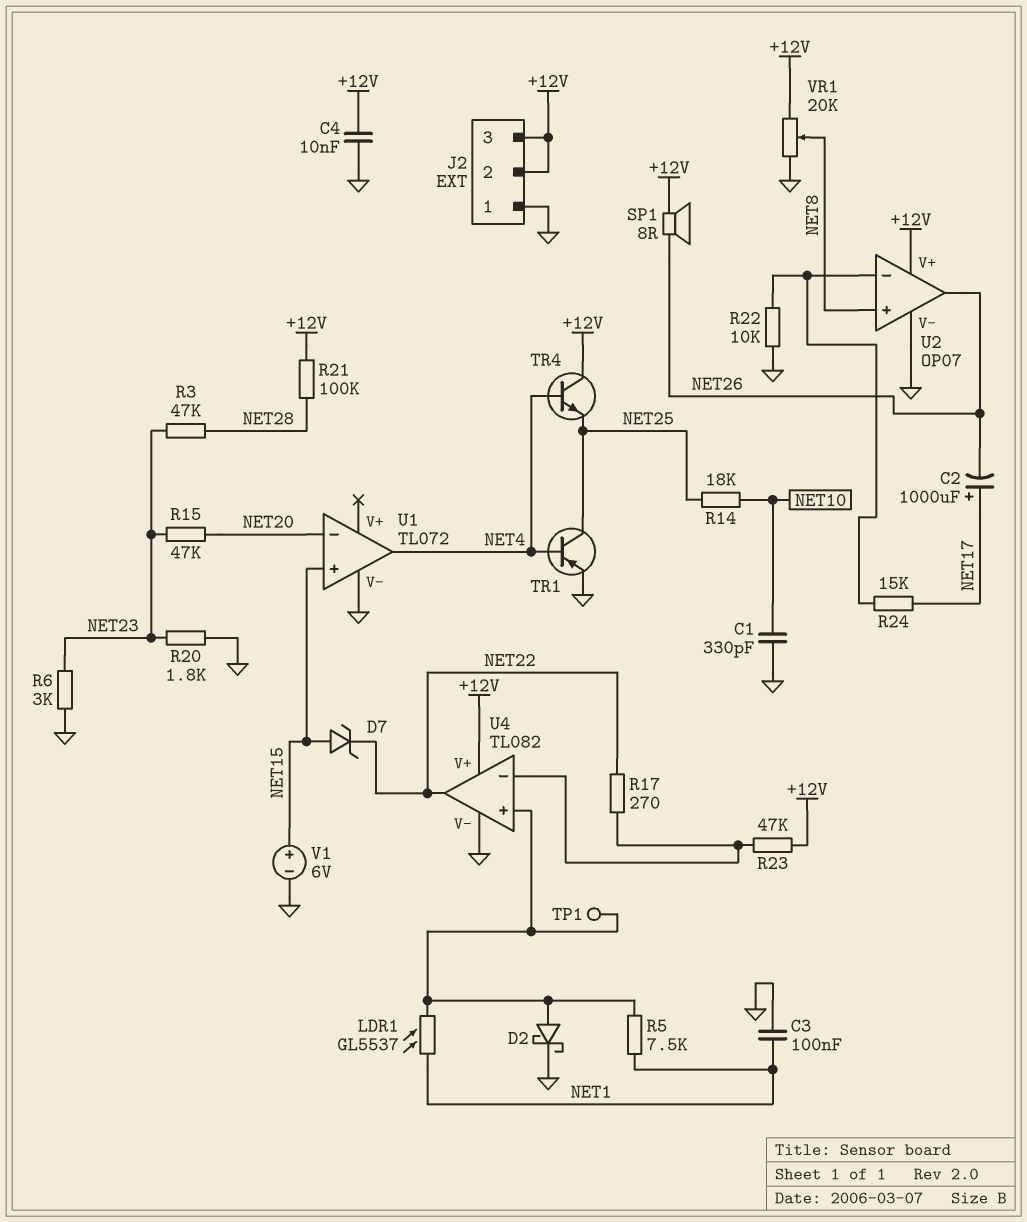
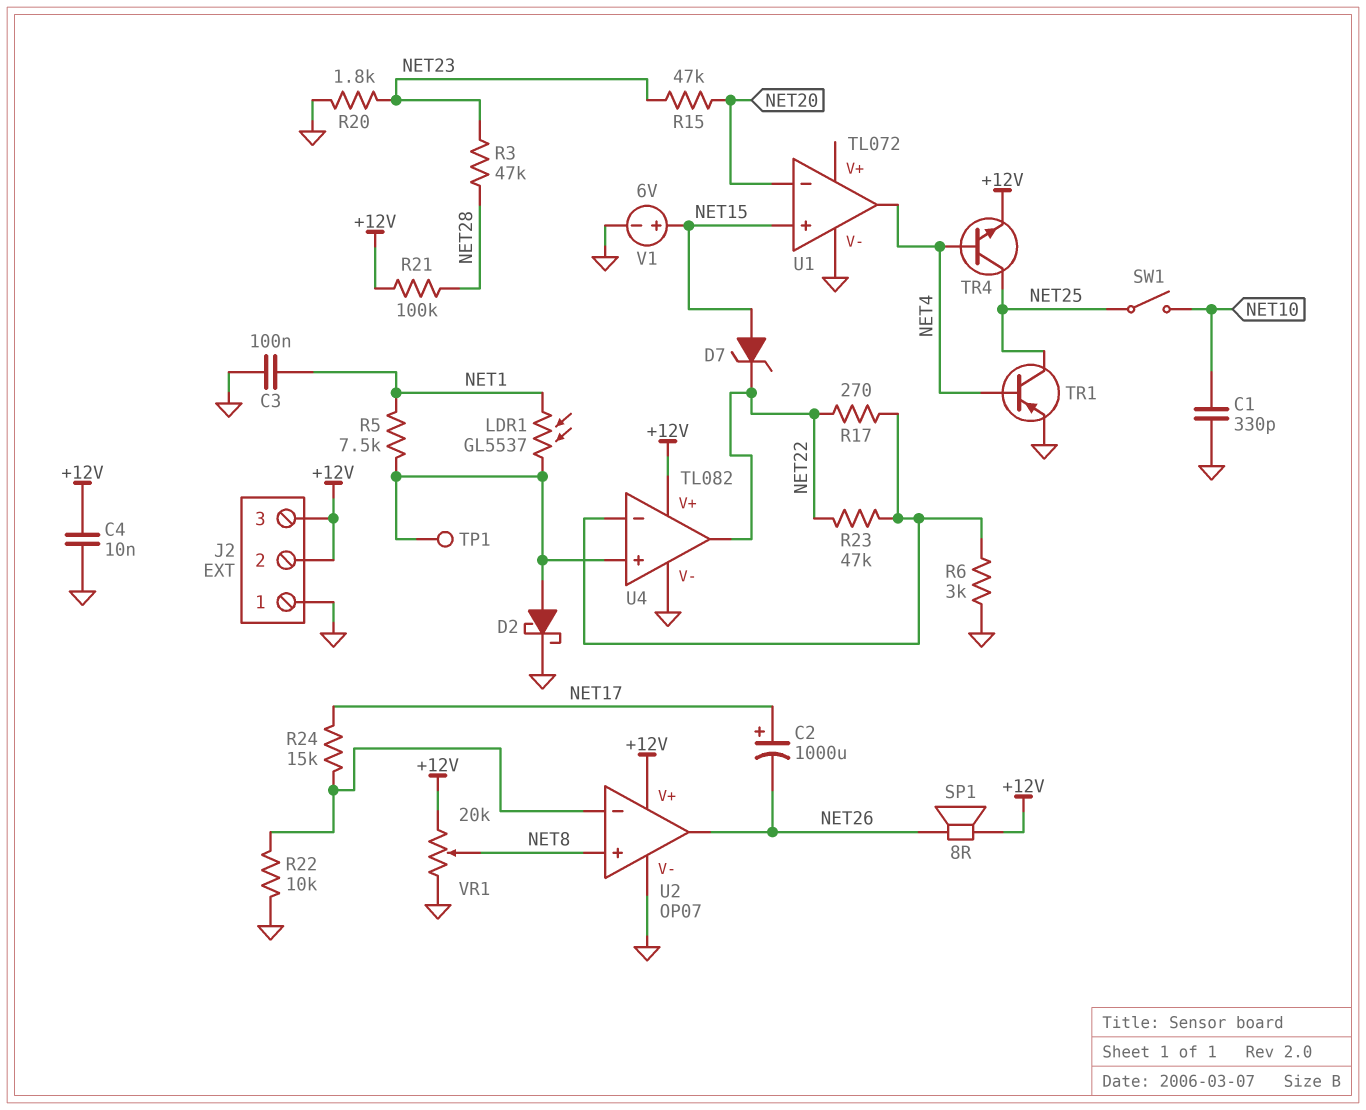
R6: 3k (GND, NET23) -> 3k (GND, U4/in-)
R14: 18k (NET10, NET25) -> none
R23: 47k (+12V, U4/in-) -> 47k (NET22, U4/in-)
SW1: none -> switch (NET10, NET25)
TR4: NPN (B NET4, C +12V, E NET25) -> NPN (B NET4, C NET25, E +12V)

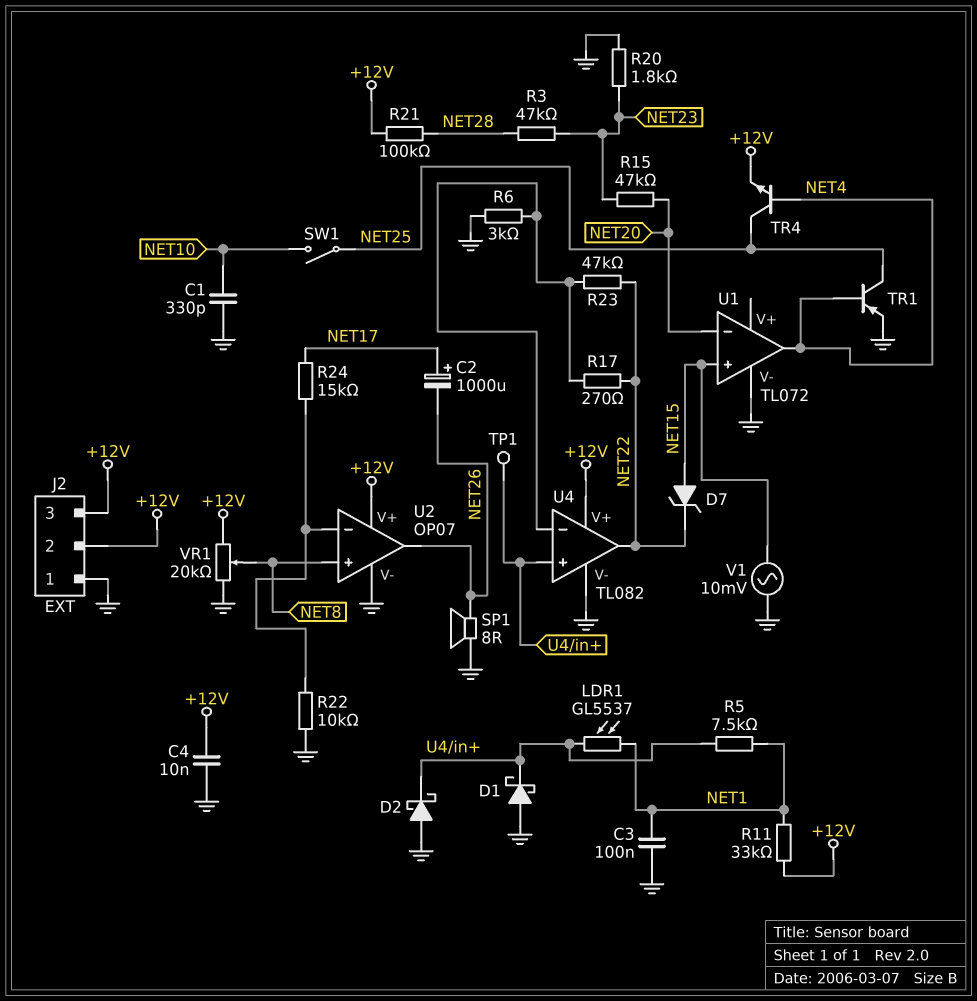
D1: none -> schottky (A GND, K U4/in+)
D2: schottky (A U4/in+, K GND) -> schottky (A GND, K U4/in+)
R11: none -> 33k (+12V, NET1)
SP1: speaker 8R (+12V, NET26) -> speaker 8R (GND, NET26)
V1: 6V (plus NET15, minus GND) -> AC 10mV (GND, NET15)

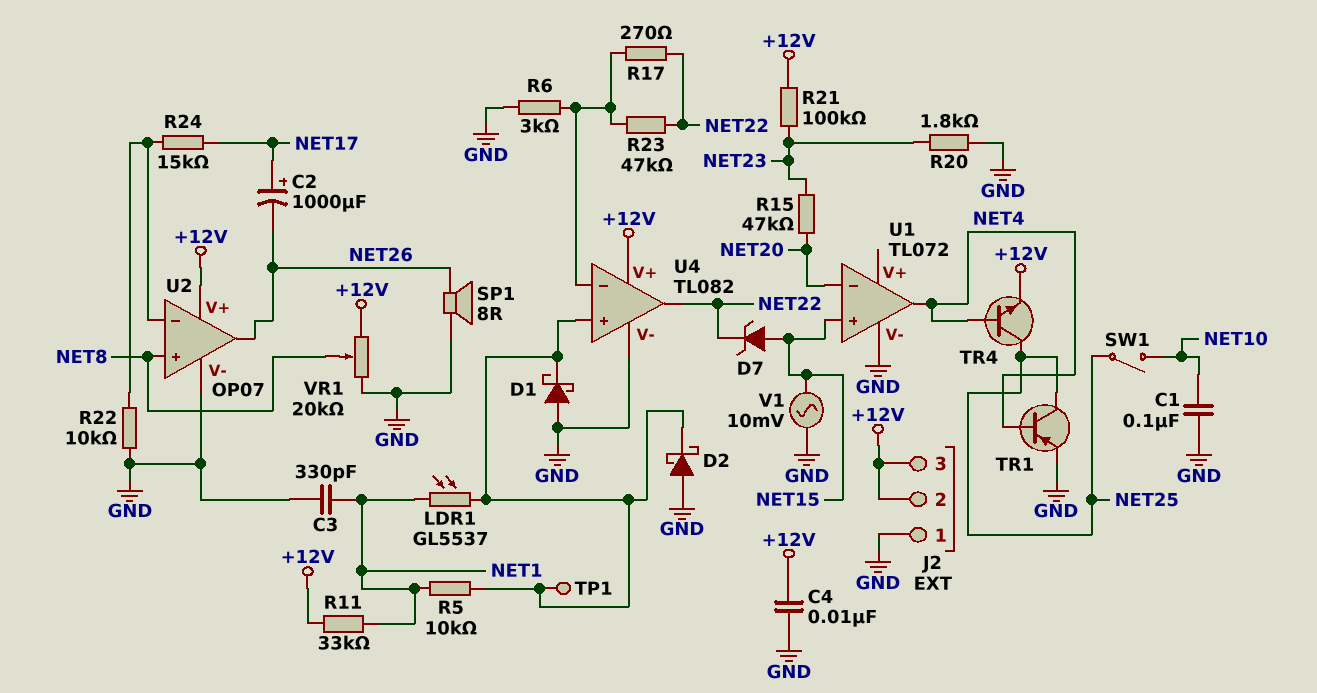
C1: 330pF (GND, NET10) -> 100nF (GND, NET10)
C3: 100nF (GND, NET1) -> 330pF (GND, NET1)
R3: 47k (NET23, NET28) -> none
R5: 7.5k (NET1, U4/in+) -> 10k (NET1, U4/in+)
R21: 100k (+12V, NET28) -> 100k (+12V, NET23)

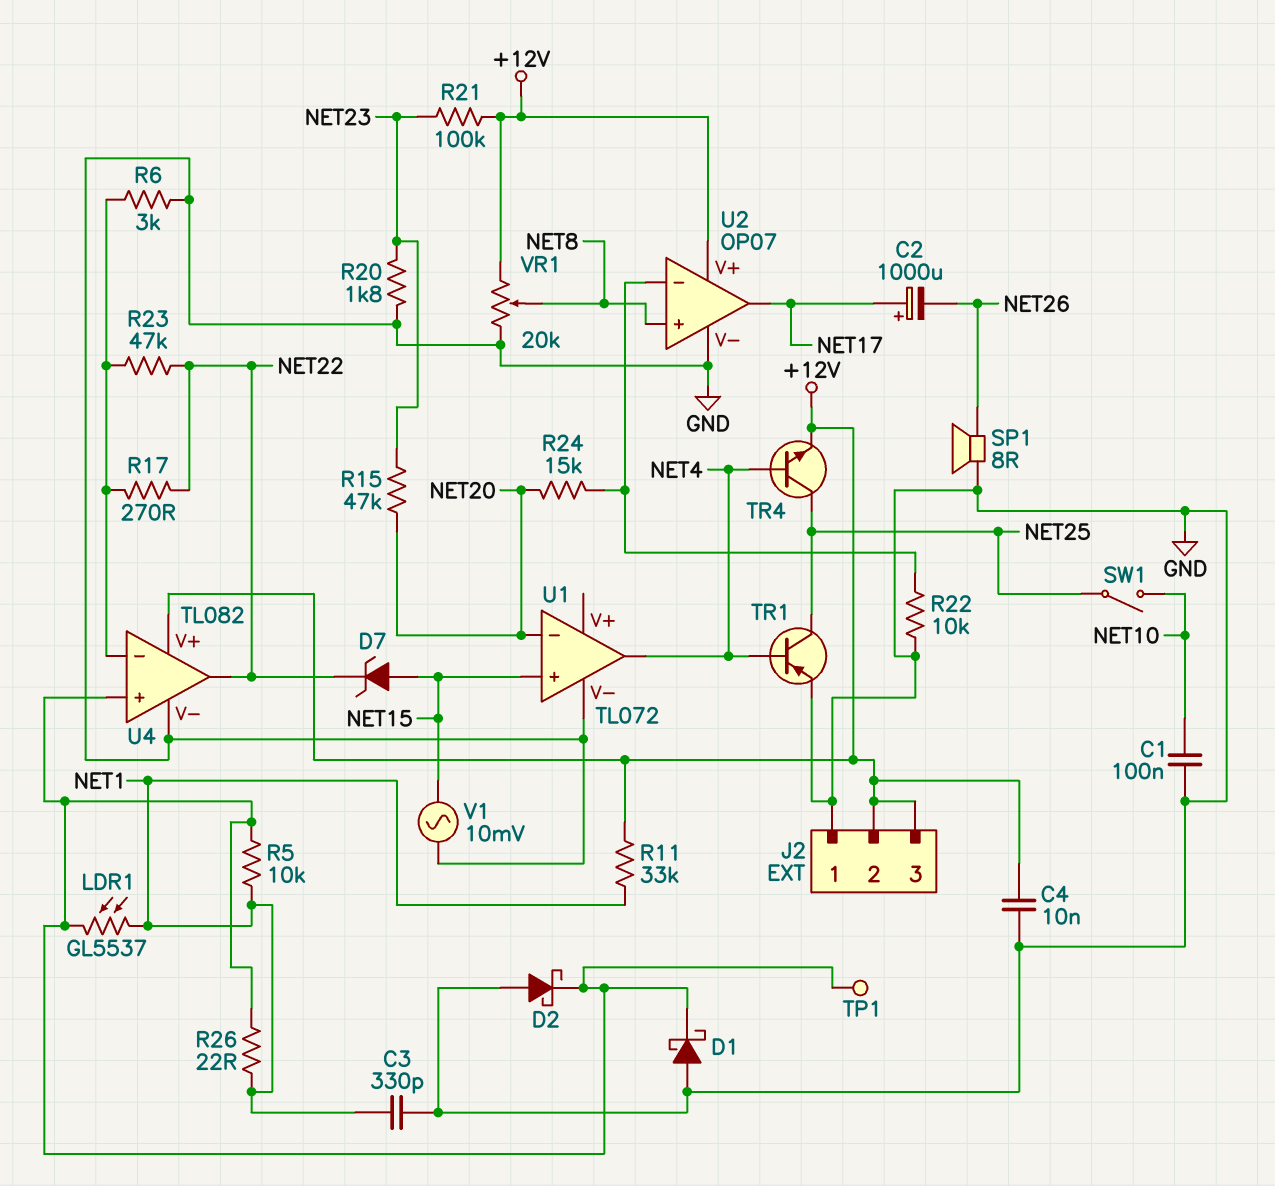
R24: 15k (NET17, U2/in-) -> 15k (NET20, U2/in-)
R26: none -> 22 (NET1, U4/in+)
U2 pin out: NET26 -> NET17

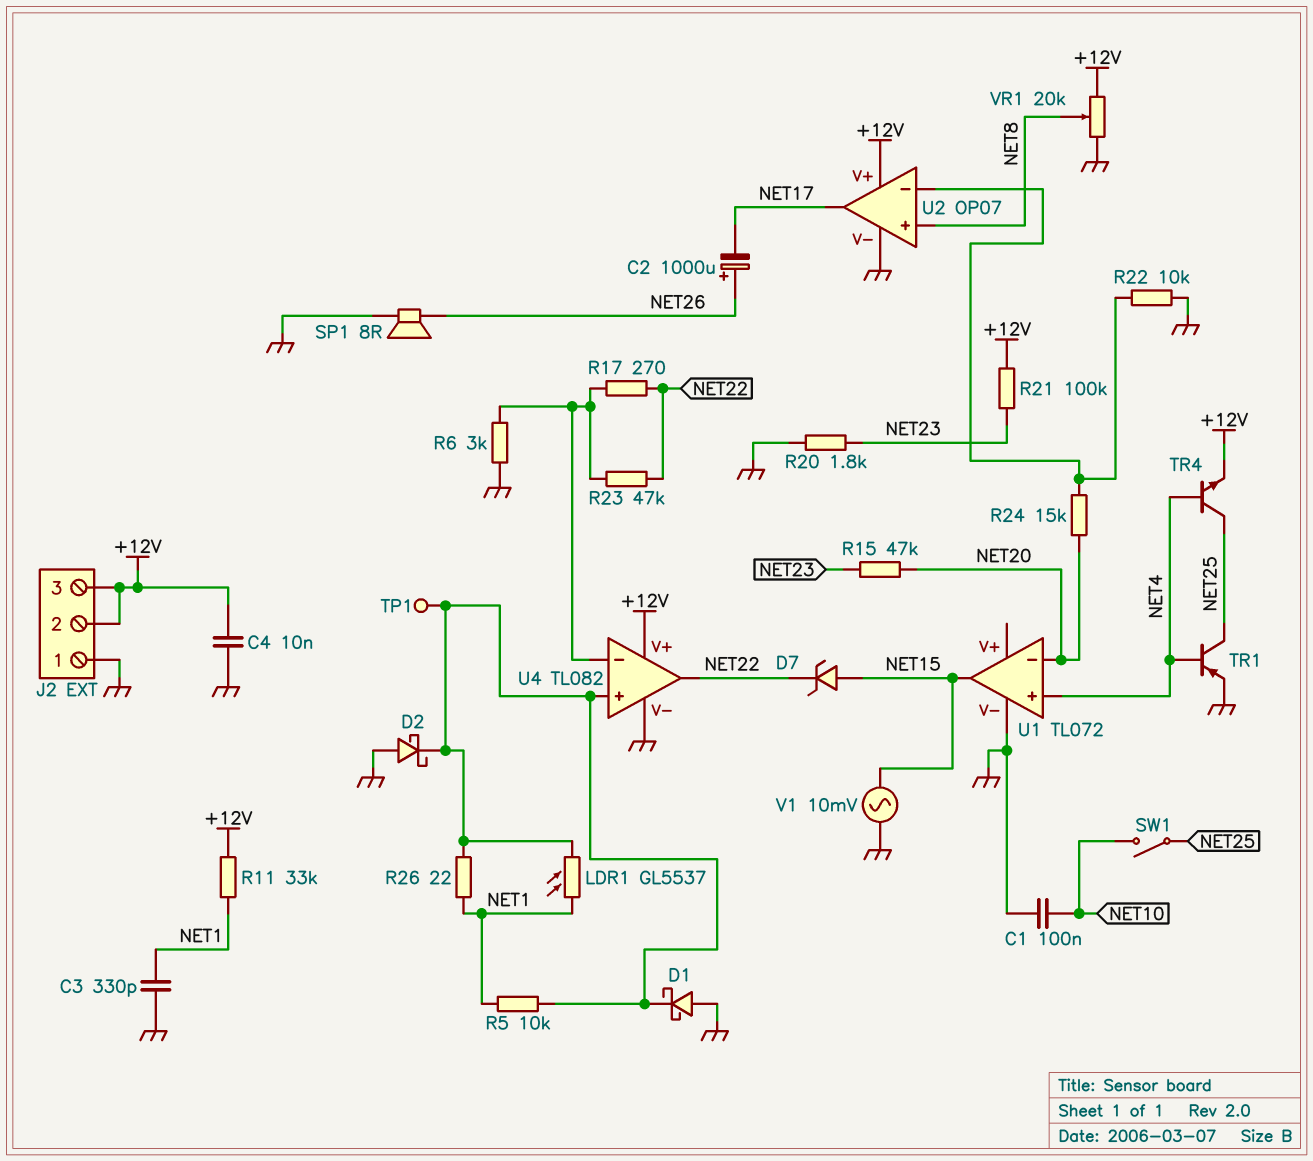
C2: 1000uF (plus NET17, minus NET26) -> 1000uF (plus NET26, minus NET17)
U1 pin in+: NET15 -> NET4
U1 pin out: NET4 -> NET15

